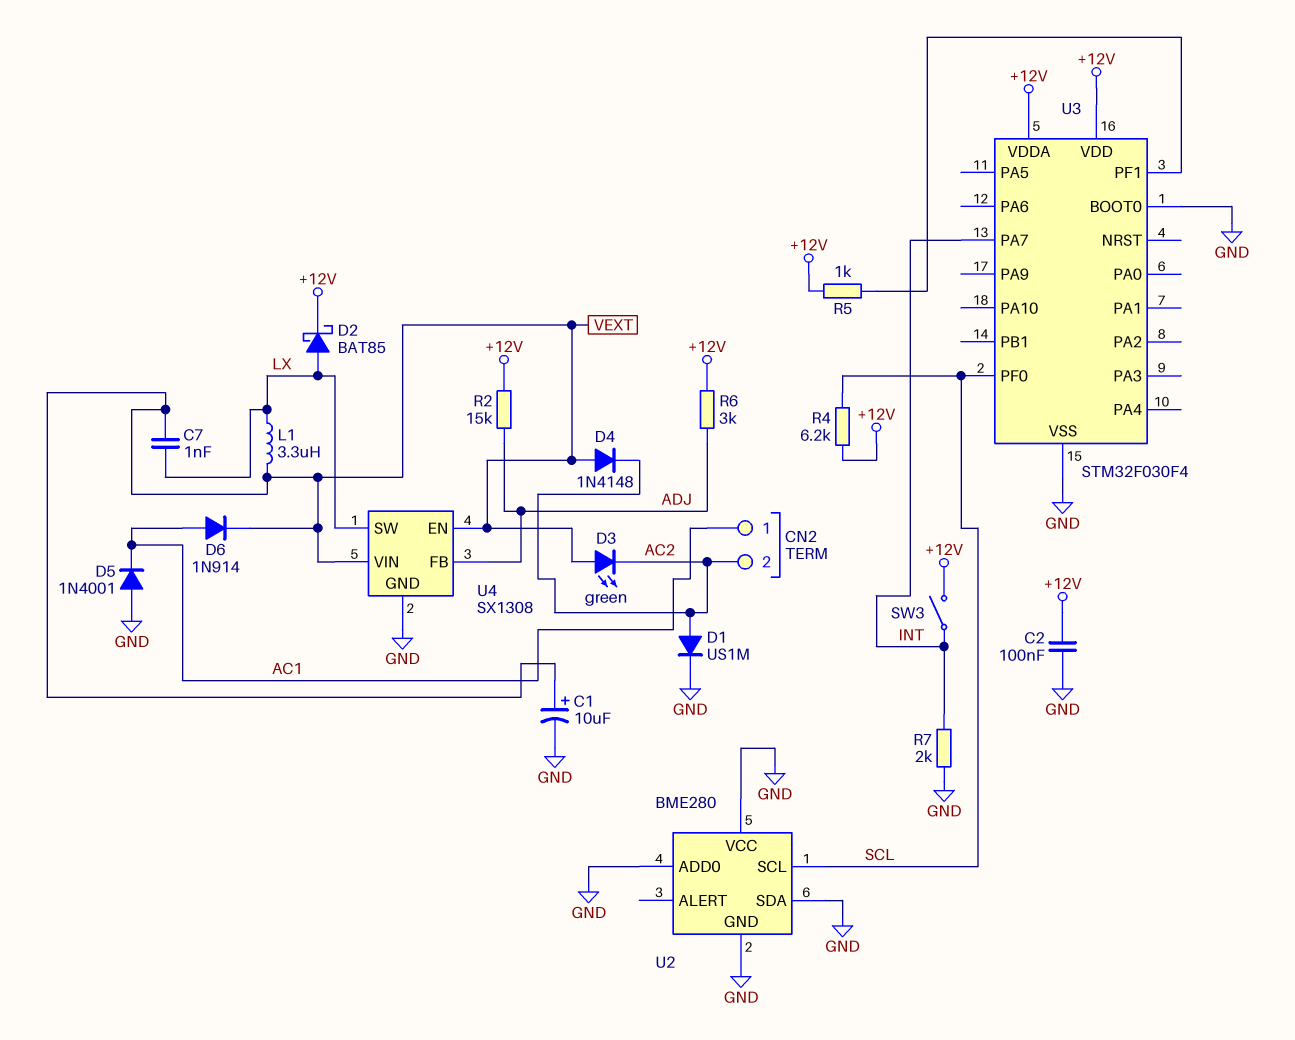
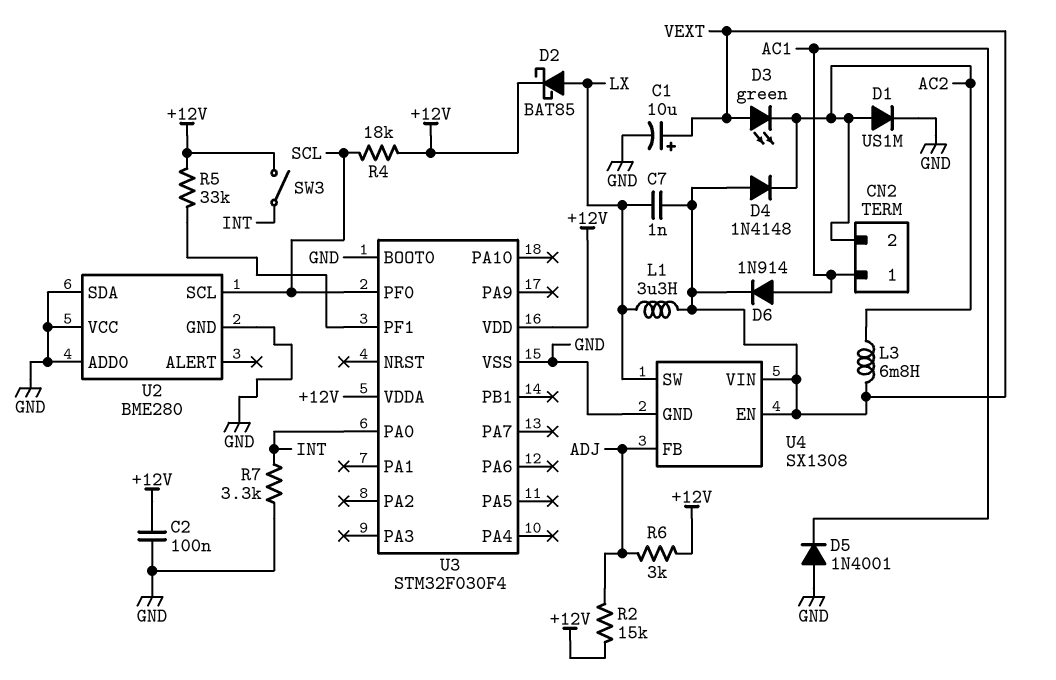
L3: none -> 6.8mH (AC2, VEXT)
R4: 6.2k (+12V, SCL) -> 18k (+12V, SCL)
R5: 1k (+12V, U3/PF1) -> 33k (+12V, U3/PF1)
R7: 2k (GND, INT) -> 3.3k (GND, INT)
U3 pin PA0: none -> INT
U3 pin PA7: INT -> none

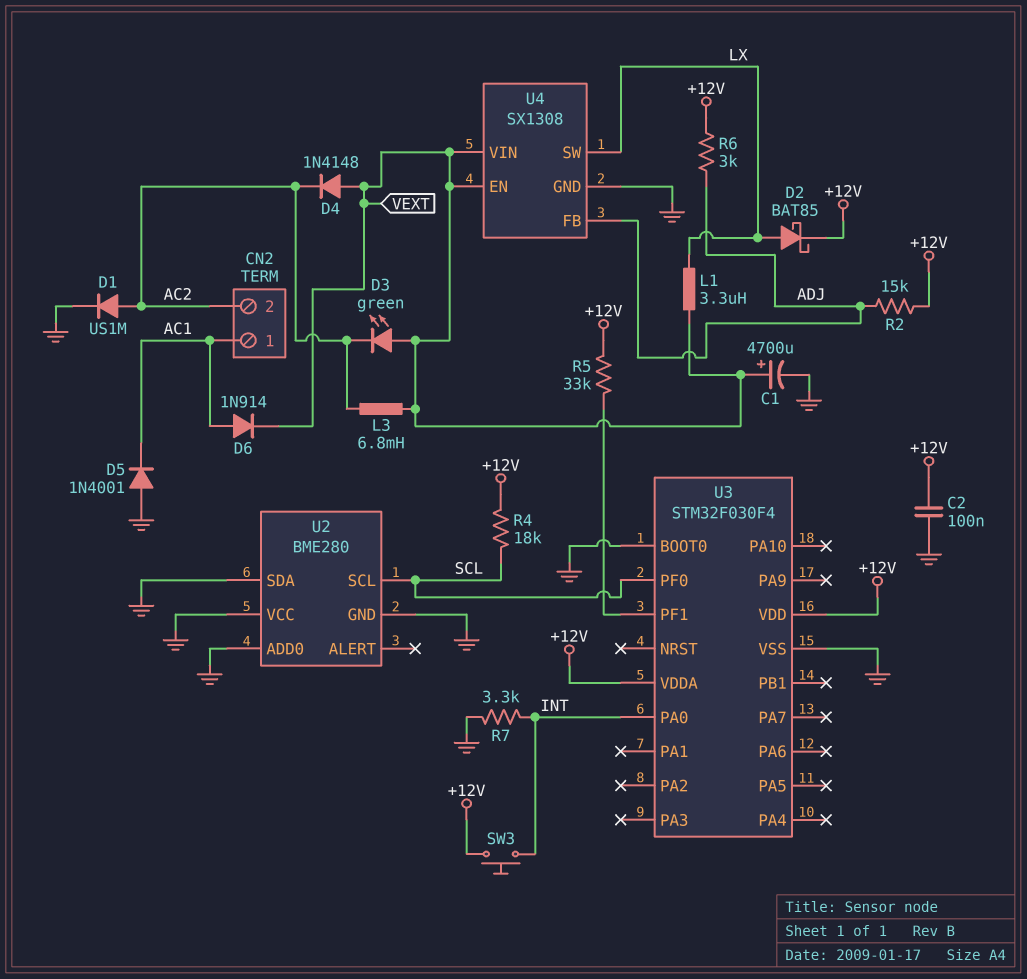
C1: 10uF (plus VEXT, minus GND) -> 4700uF (plus VEXT, minus GND)
C7: 1nF (LX, VEXT) -> none
SW3: switch (+12V, INT) -> button (+12V, INT)

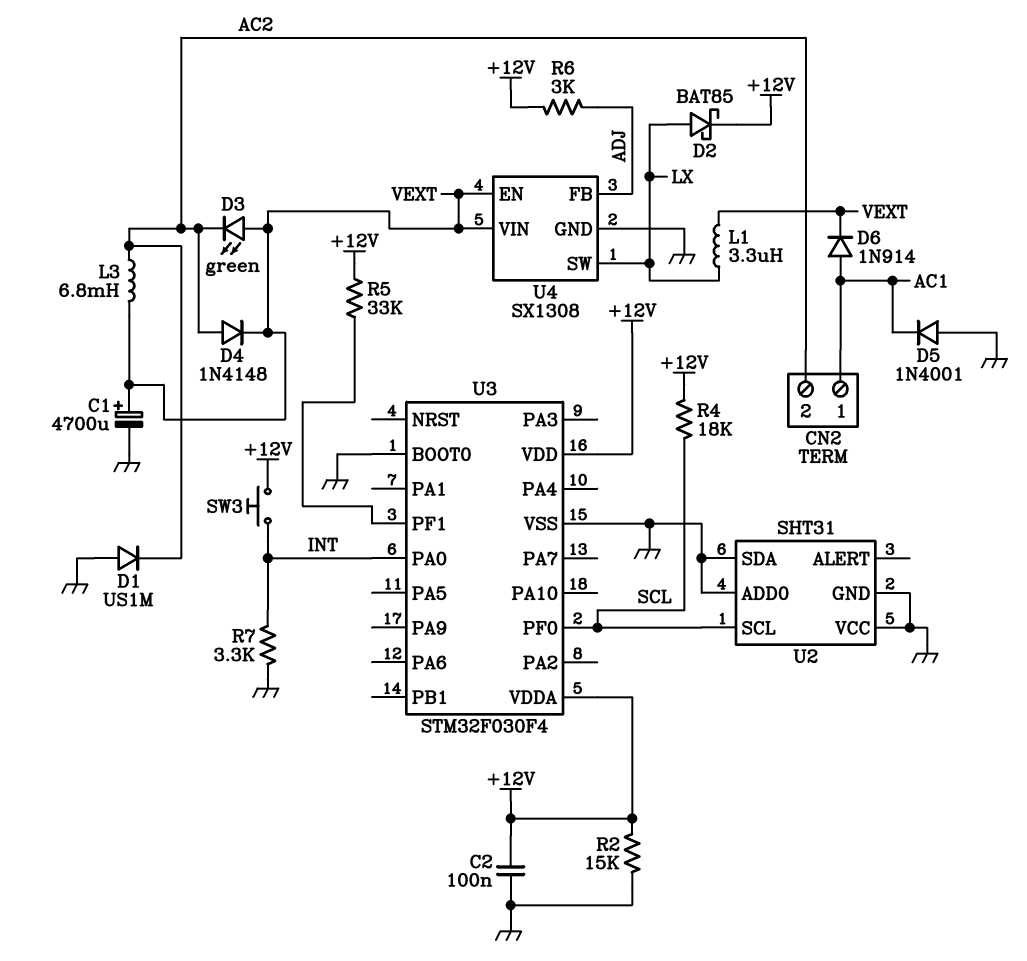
D1: diode US1M (A AC2, K GND) -> diode US1M (A GND, K AC2)
D4: diode 1N4148 (A VEXT, K AC2) -> diode 1N4148 (A AC2, K VEXT)
R2: 15k (+12V, ADJ) -> 15k (+12V, GND)
U2: BME280 -> SHT31

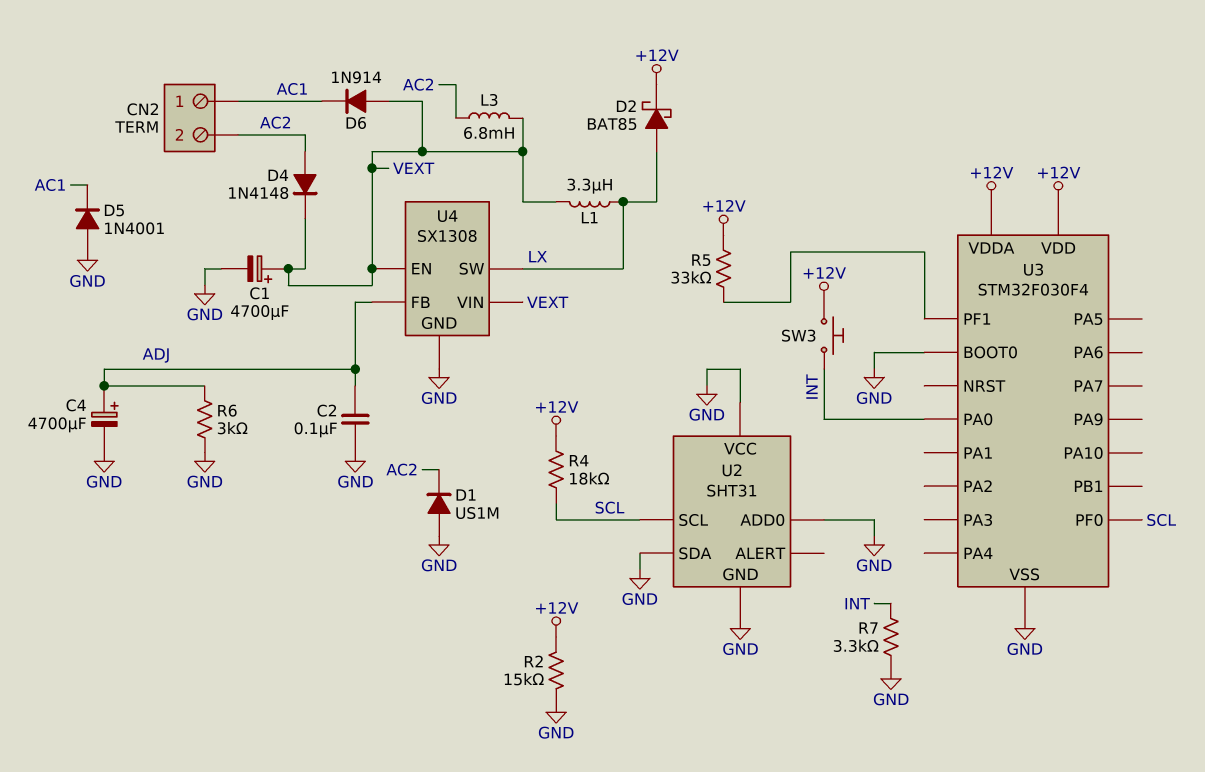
C2: 100nF (+12V, GND) -> 100nF (ADJ, GND)
C4: none -> 4700uF (plus ADJ, minus GND)
D3: LED green (A VEXT, K AC2) -> none
D6: diode 1N914 (A AC1, K VEXT) -> diode 1N914 (A VEXT, K AC1)
R6: 3k (+12V, ADJ) -> 3k (ADJ, GND)

